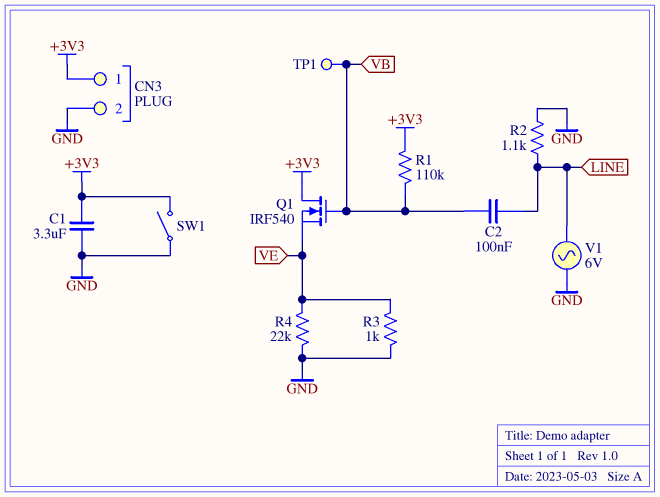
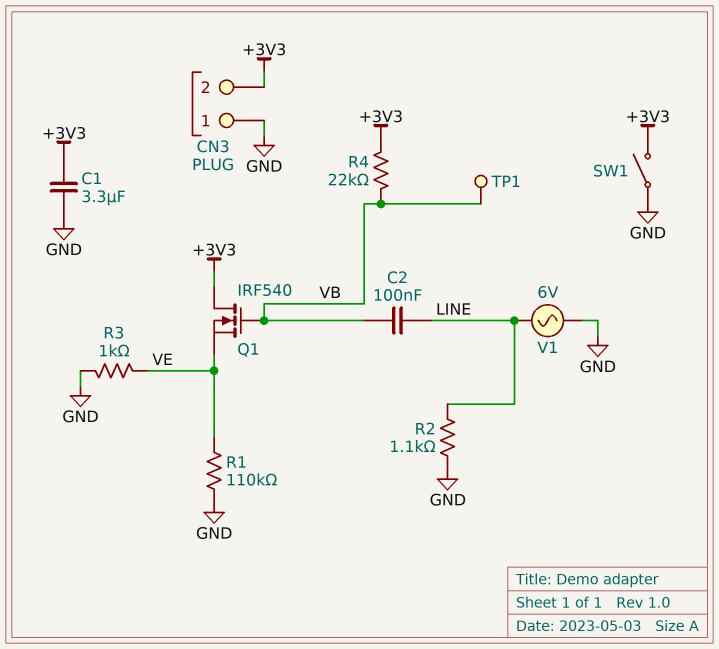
CN3 pin 1: +3V3 -> GND
CN3 pin 2: GND -> +3V3
R1: 110k (+3V3, VB) -> 110k (GND, VE)
R4: 22k (GND, VE) -> 22k (+3V3, VB)

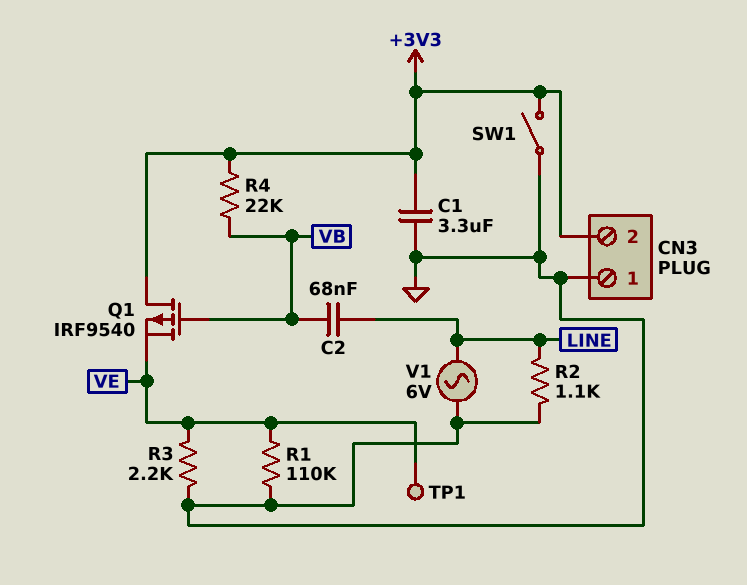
C2: 100nF (LINE, VB) -> 68nF (LINE, VB)
Q1: NMOS IRF540 (G VB, D +3V3, S VE) -> PMOS IRF9540 (G VB, D +3V3, S VE)
R3: 1k (GND, VE) -> 2.2k (GND, VE)
TP1: test point (VB) -> test point (VE)

